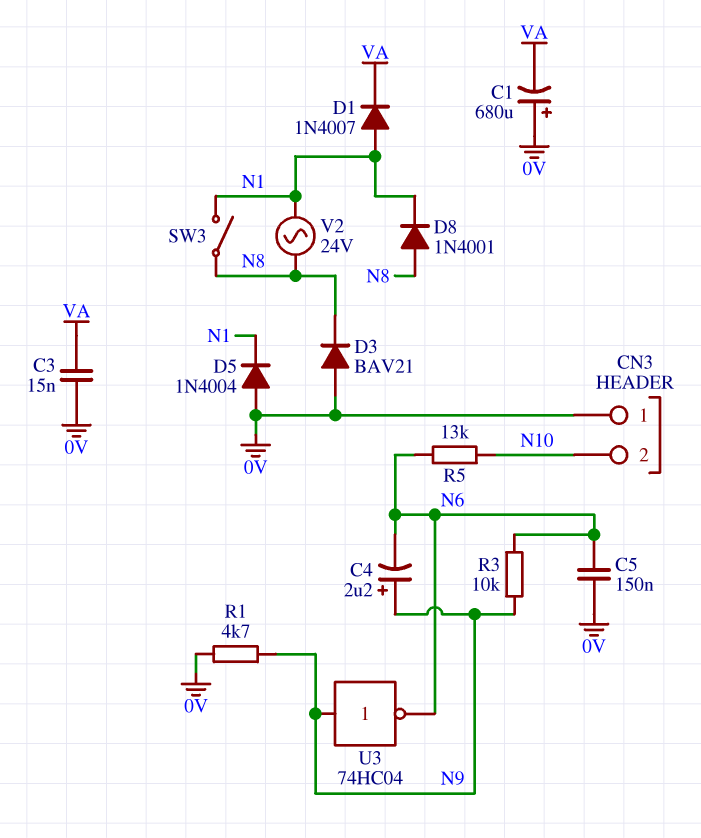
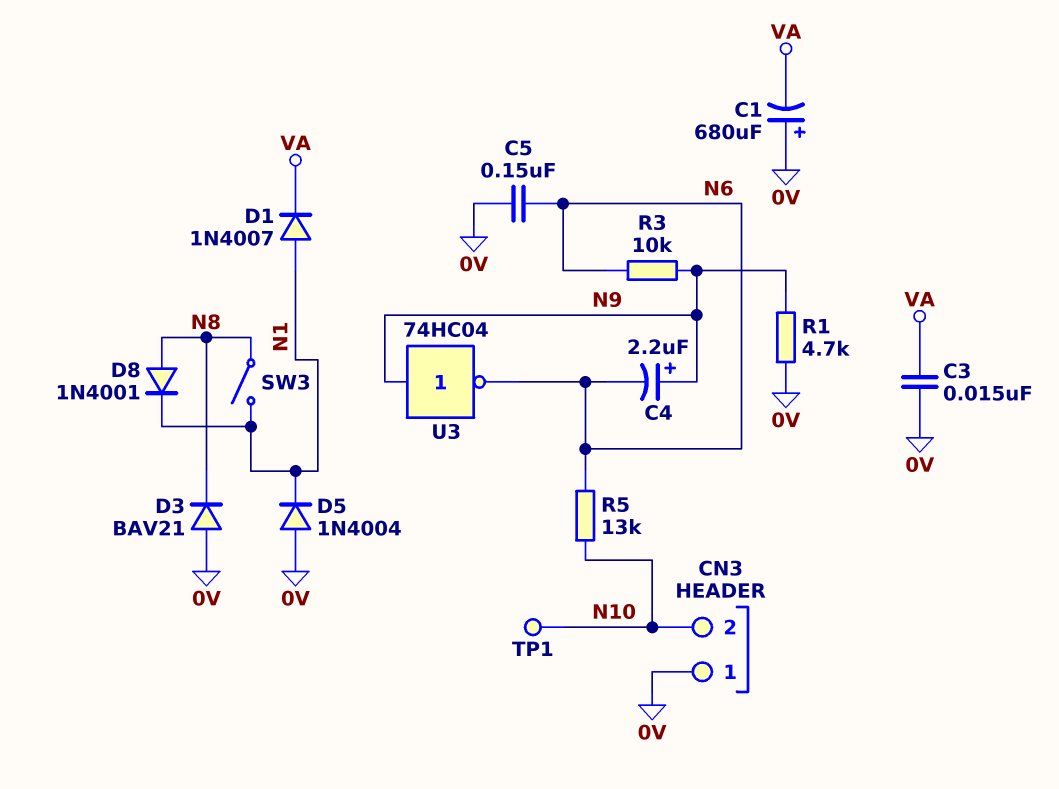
TP1: none -> test point (N10)
V2: AC 24V (N1, N8) -> none

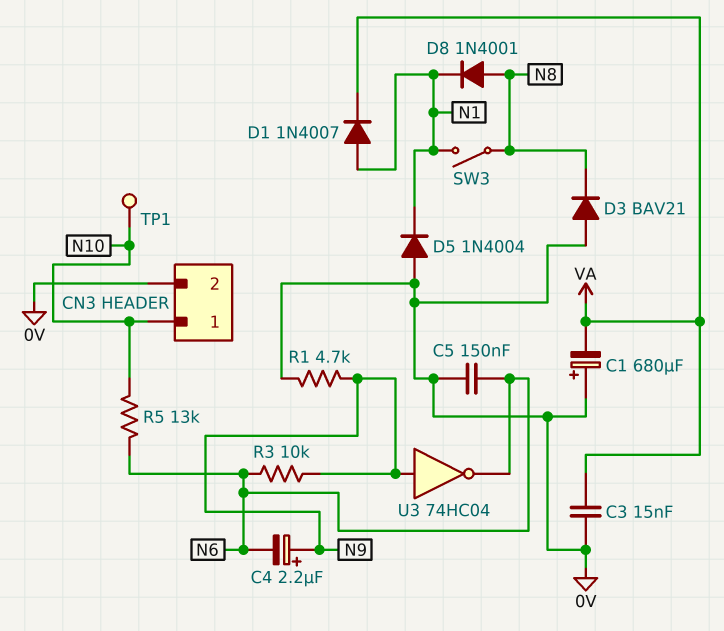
CN3 pin 1: 0V -> N10
CN3 pin 2: N10 -> 0V

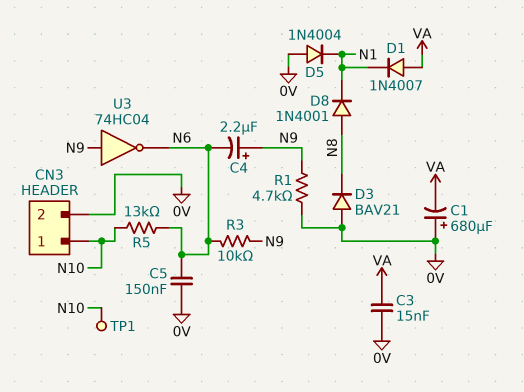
D1: diode 1N4007 (A N1, K VA) -> diode 1N4007 (A VA, K N1)
SW3: switch (N1, N8) -> none

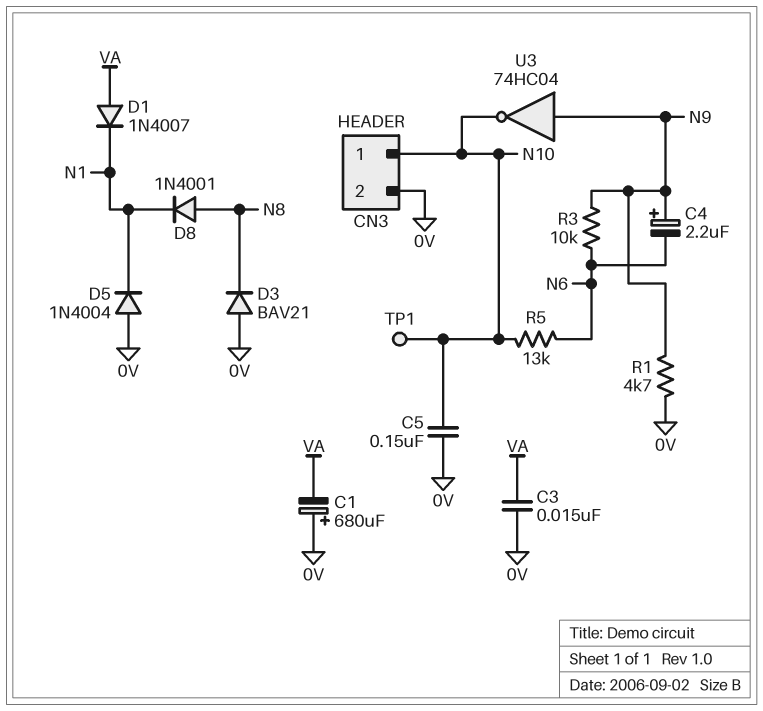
C5: 150nF (0V, N6) -> 150nF (0V, N10)
U3: NOT 74HC04 (in N9, out N6) -> NOT 74HC04 (in N9, out N10)

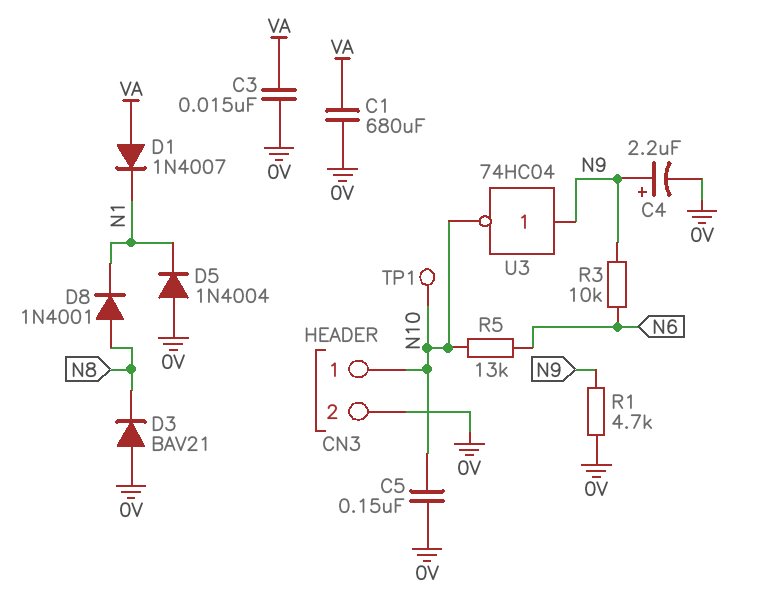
C1: 680uF (plus 0V, minus VA) -> 680uF (0V, VA)
C4: 2.2uF (plus N9, minus N6) -> 2.2uF (plus N9, minus 0V)

